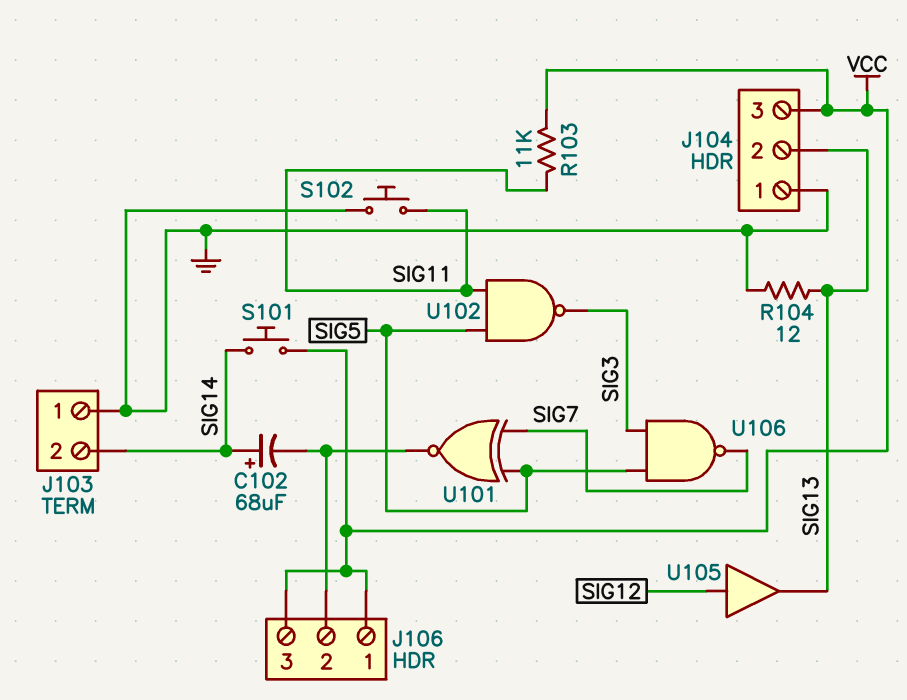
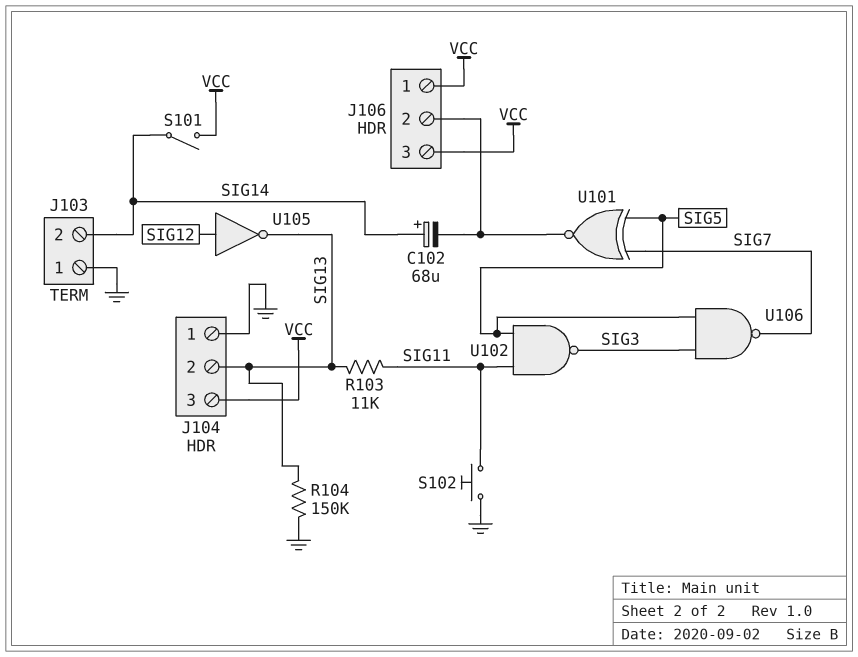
R103: 11k (SIG11, VCC) -> 11k (SIG11, SIG13)
R104: 12 (GND, SIG13) -> 150k (GND, SIG13)
S101: button (SIG14, VCC) -> switch (SIG14, VCC)
U105: buffer (in SIG12, out SIG13) -> NOT (in SIG12, out SIG13)

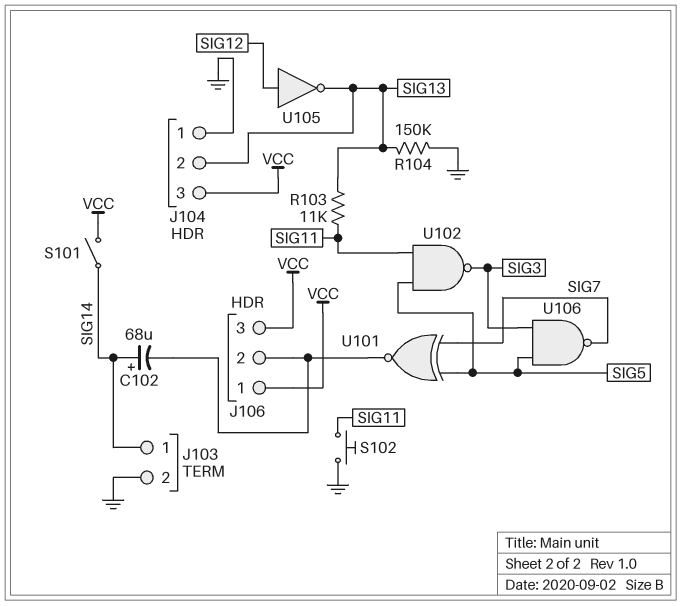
J103 pin 1: GND -> SIG14
J103 pin 2: SIG14 -> GND

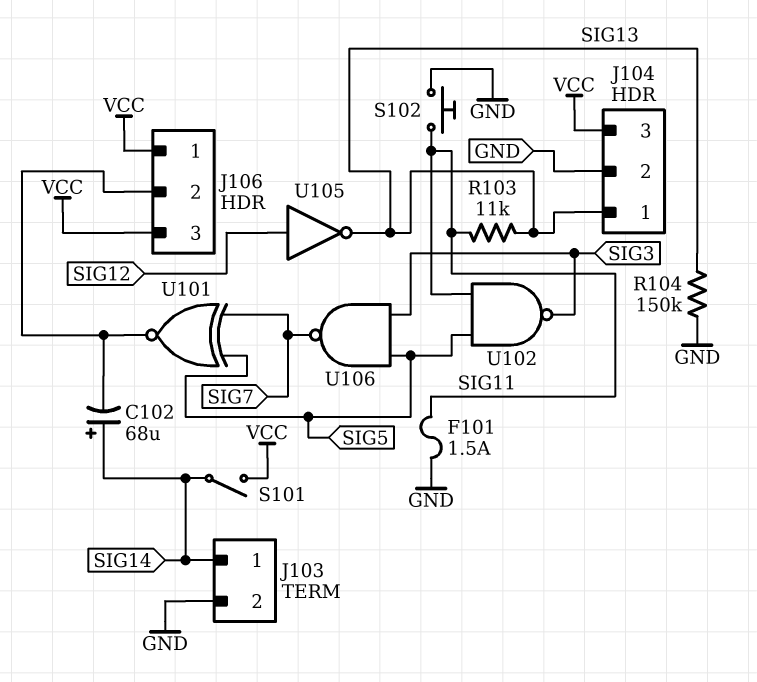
F101: none -> 1.5A (GND, SIG11)
J104 pin 1: GND -> SIG13
J104 pin 2: SIG13 -> GND

